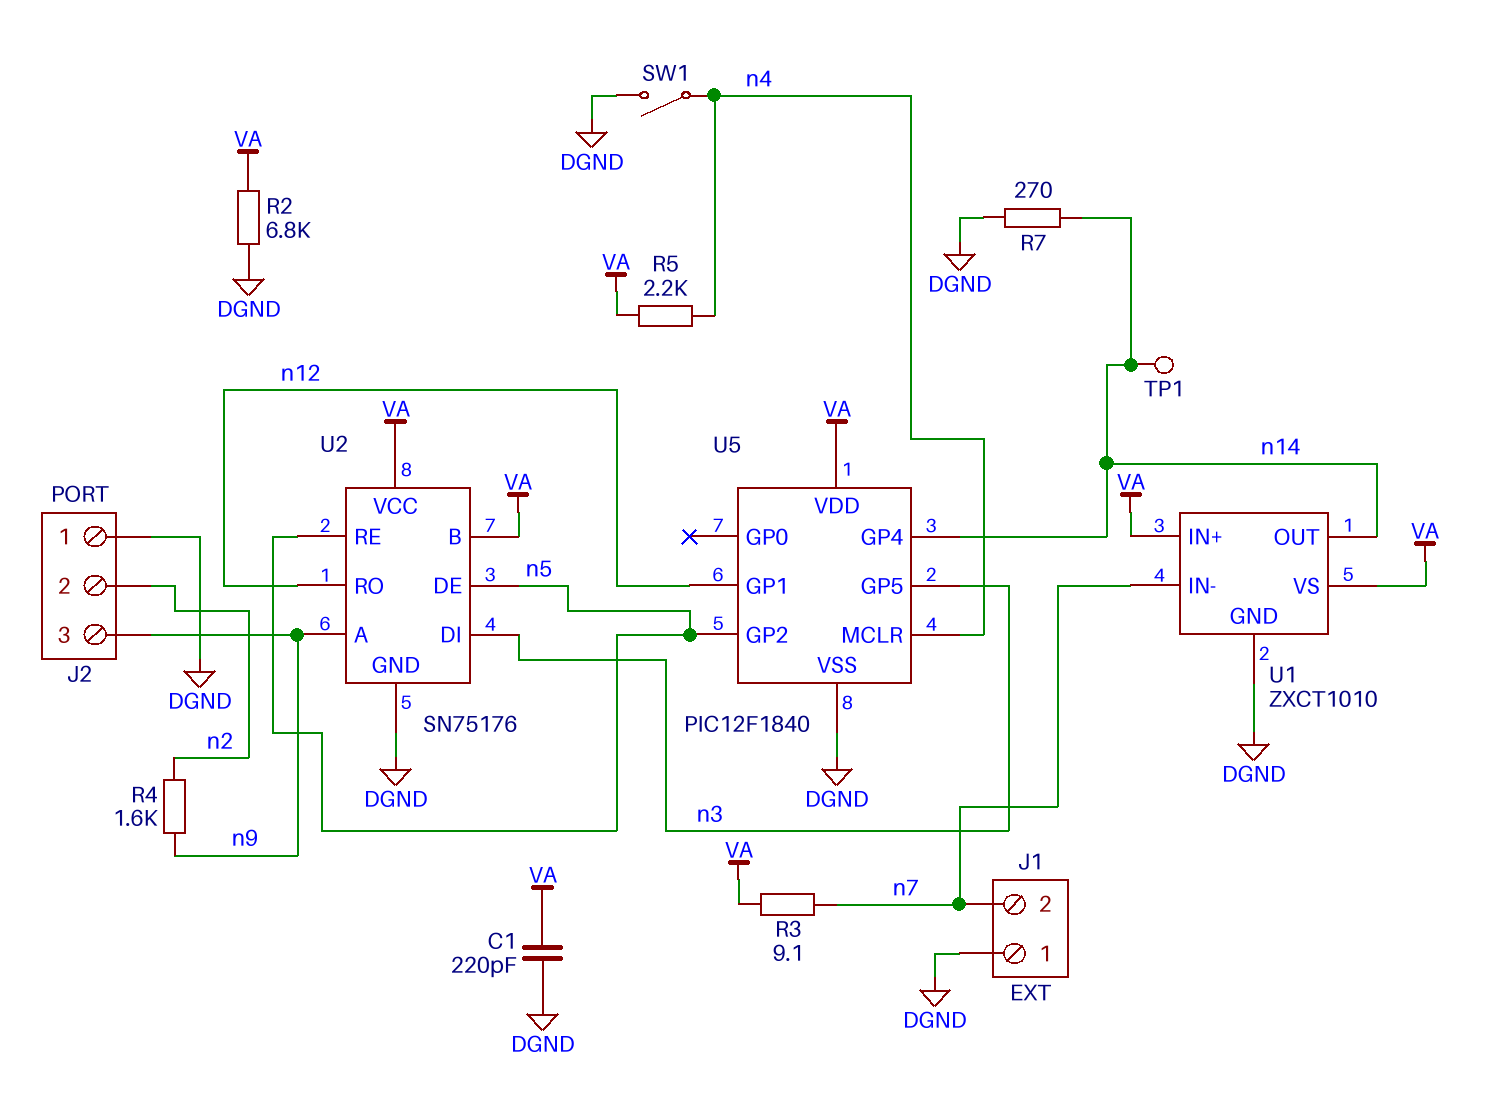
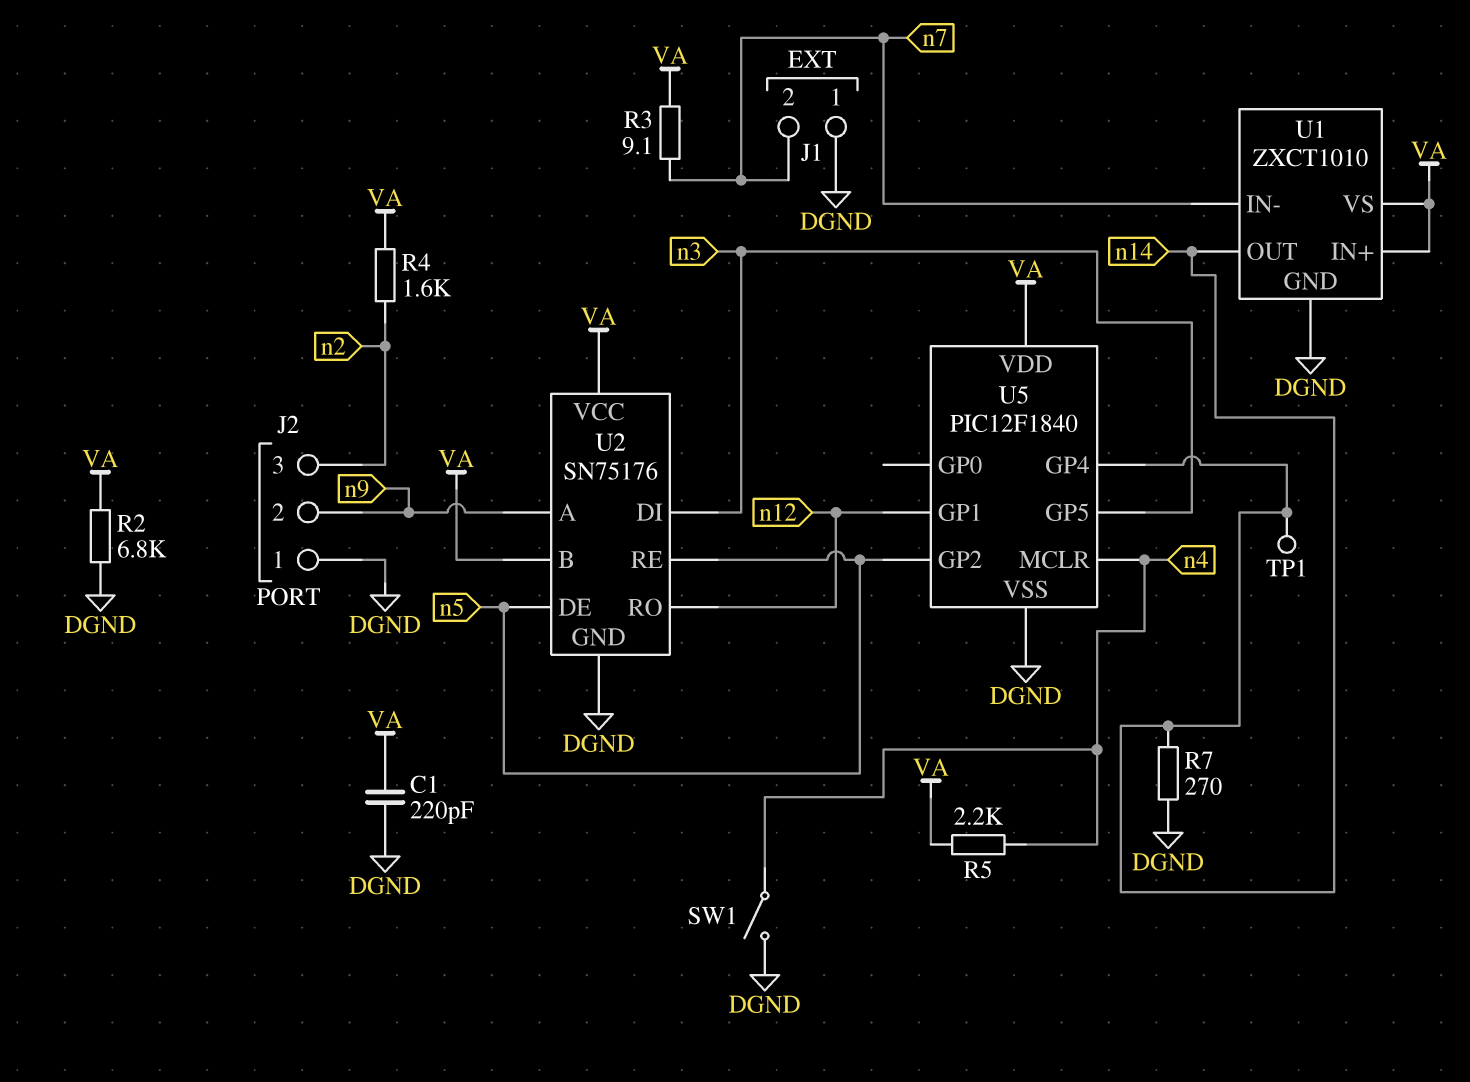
J2 pin 2: n2 -> n9
J2 pin 3: n9 -> n2
R4: 1.6k (n2, n9) -> 1.6k (VA, n2)

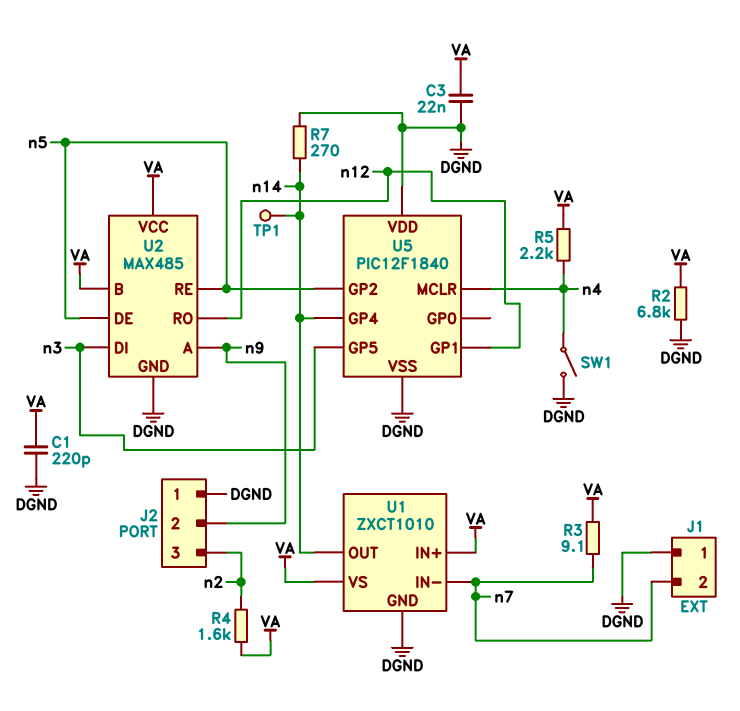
C3: none -> 22nF (DGND, VA)
U2: SN75176 -> MAX485
U5 pin VDD: VA -> DGND

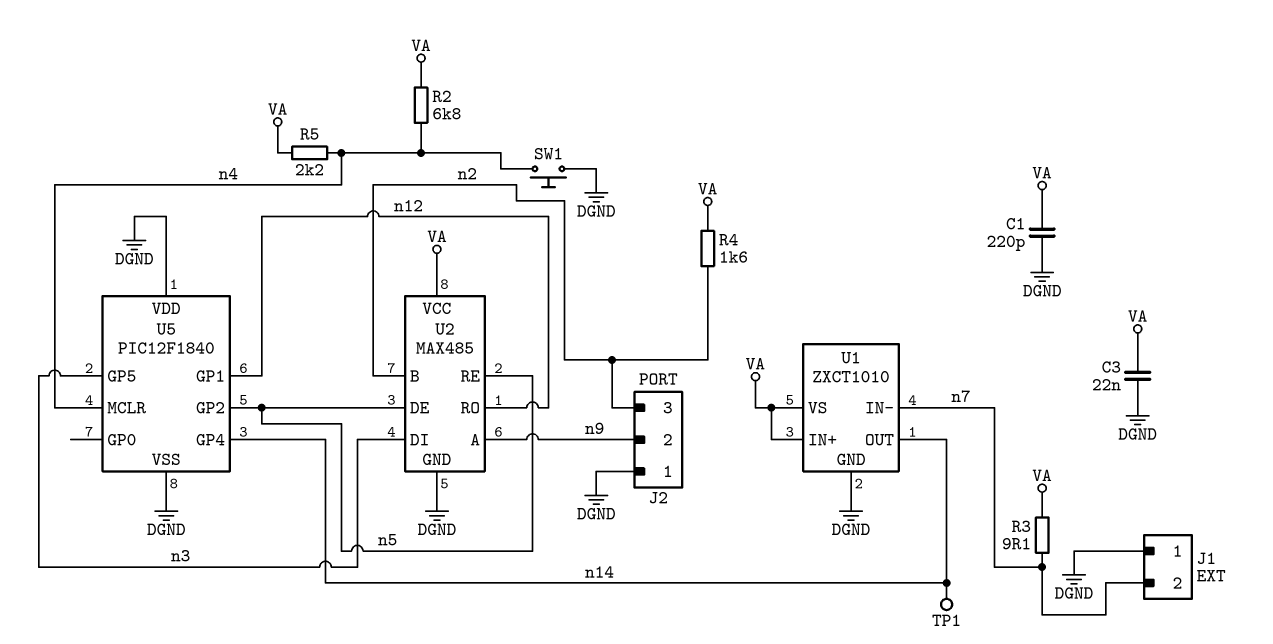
R2: 6.8k (DGND, VA) -> 6.8k (VA, n4)
R7: 270 (DGND, n14) -> none
SW1: switch (DGND, n4) -> button (DGND, n4)
U2 pin B: VA -> n2

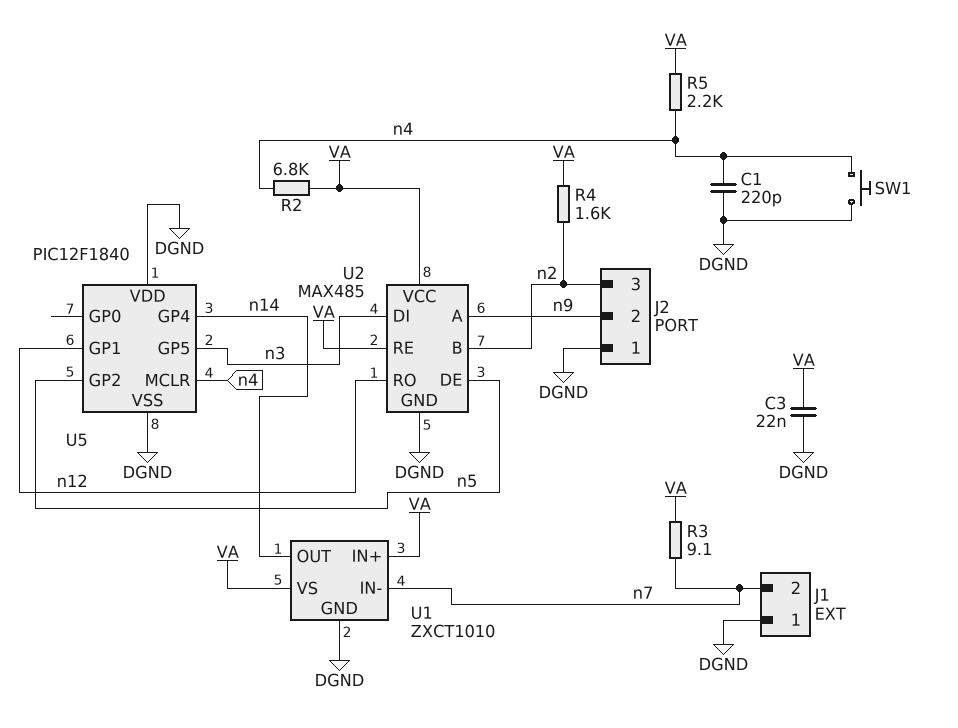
C1: 220pF (DGND, VA) -> 220pF (DGND, n4)
TP1: test point (n14) -> none
U2 pin RE: n5 -> VA

